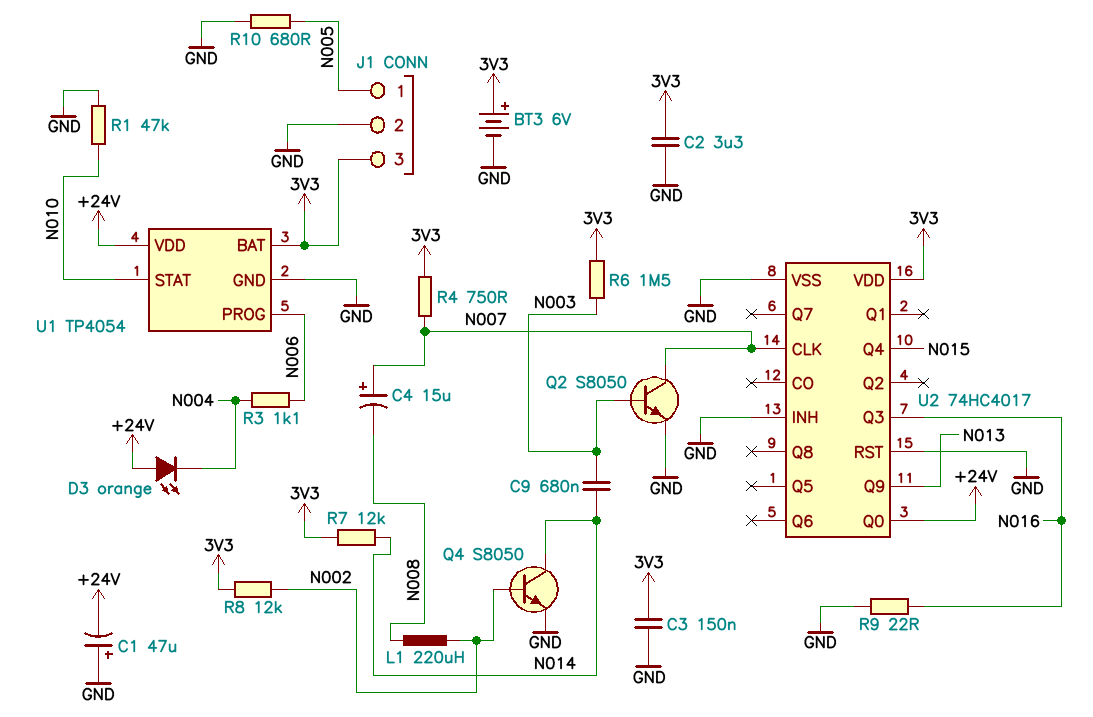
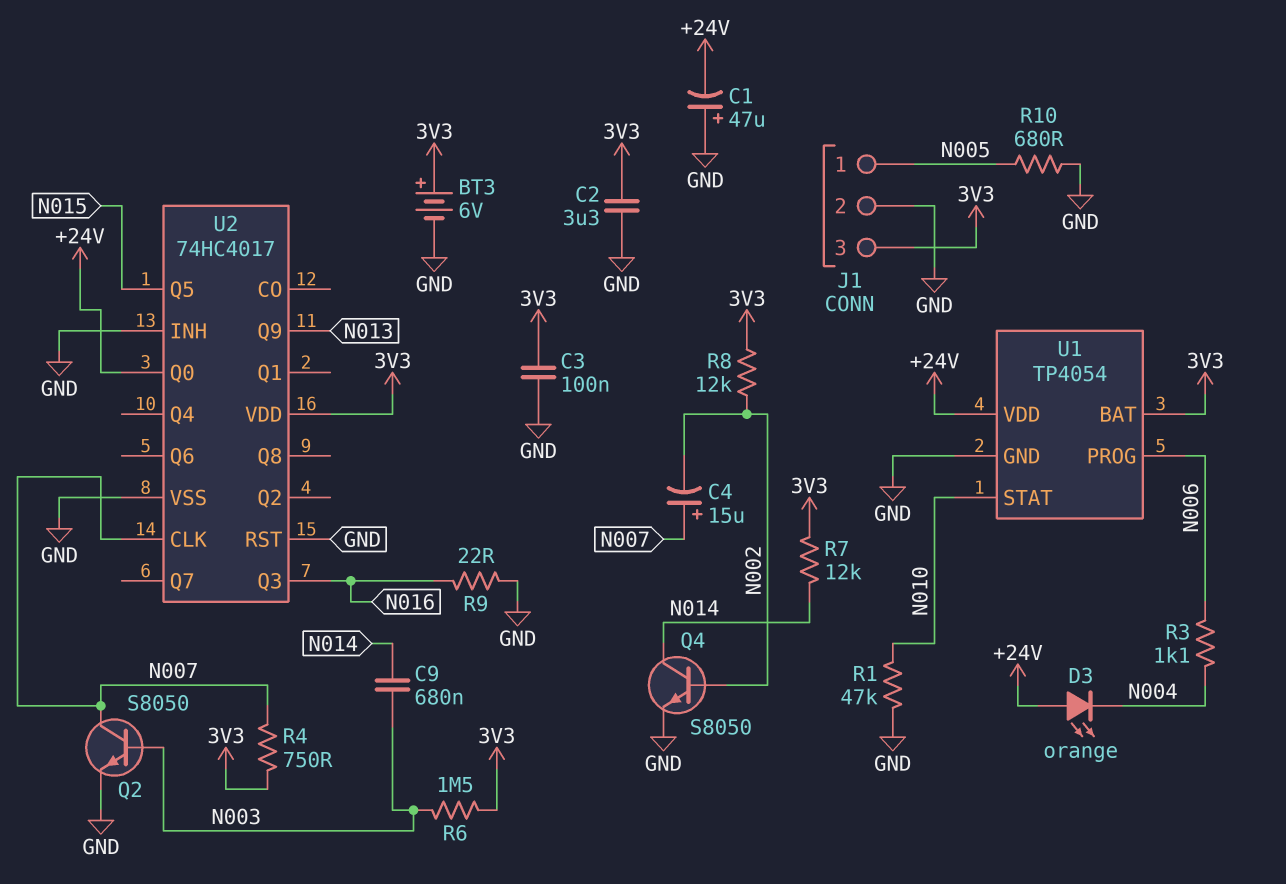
C3: 150nF (3V3, GND) -> 100nF (3V3, GND)
C4: 15uF (plus N007, minus N008) -> 15uF (plus N007, minus N002)
L1: 220uH (N002, N008) -> none
U2 pin Q4: N015 -> none
U2 pin Q5: none -> N015

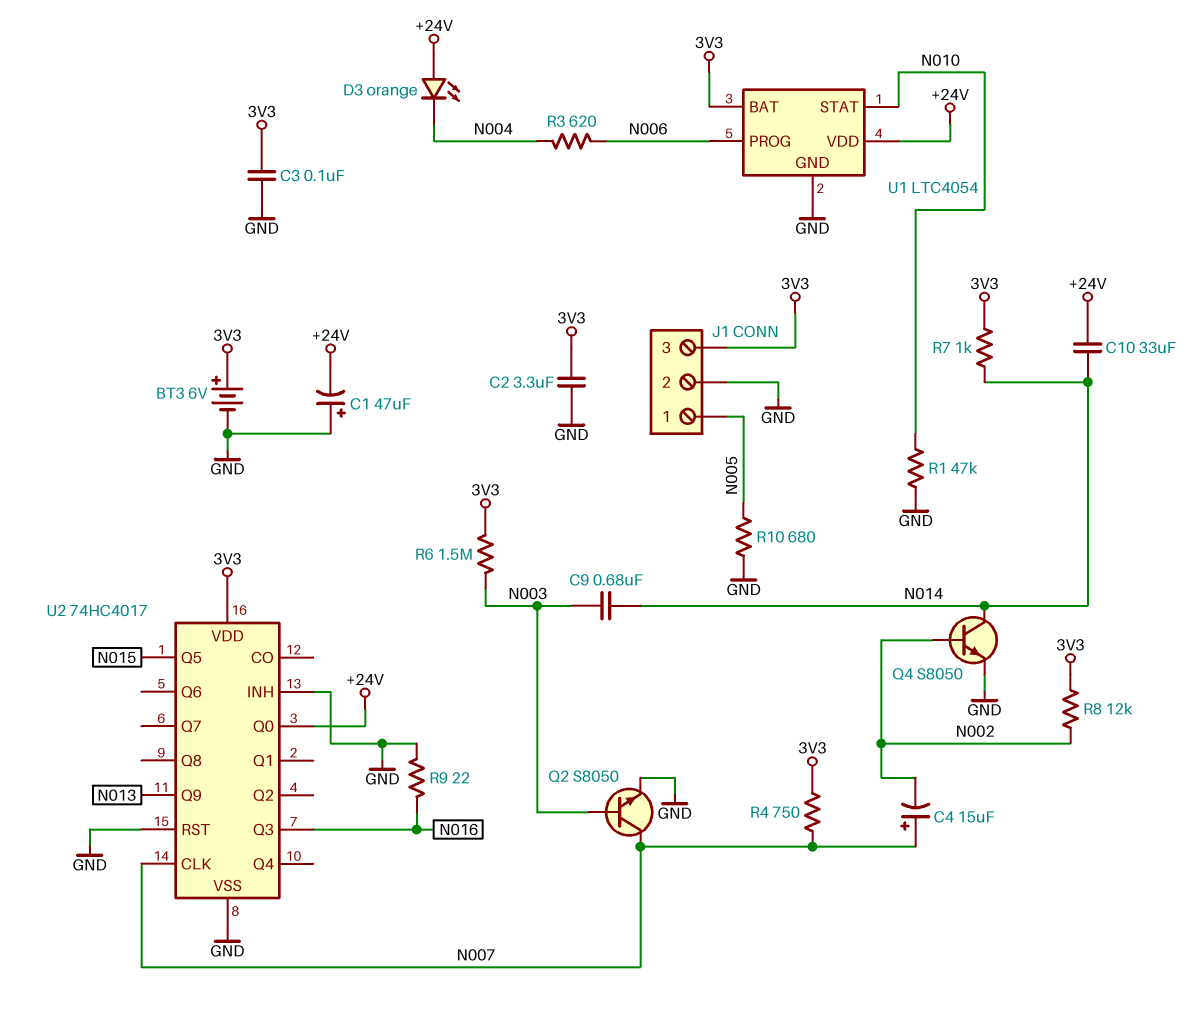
C10: none -> 33uF (+24V, N014)
R3: 1.1k (N004, N006) -> 620 (N004, N006)
R7: 12k (3V3, N014) -> 1k (3V3, N014)
U1: TP4054 -> LTC4054

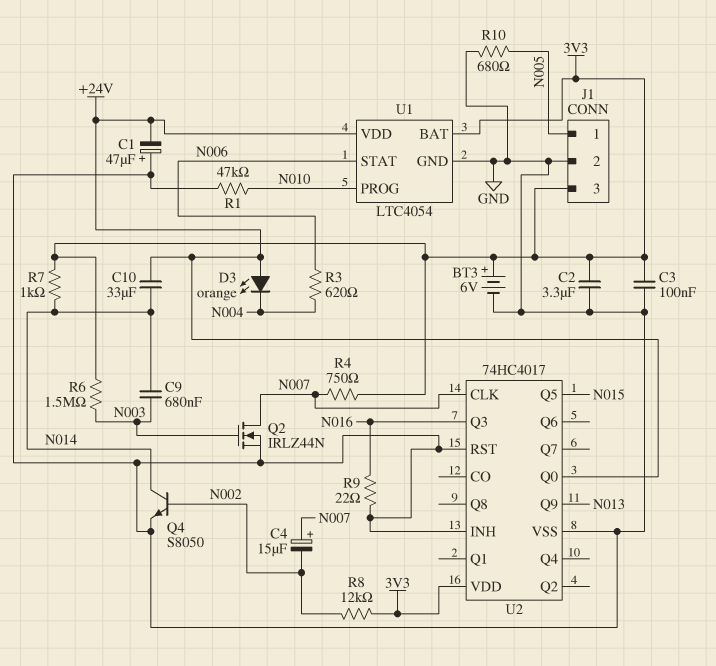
Q2: NPN S8050 (B N003, C N007, E GND) -> NMOS IRLZ44N (G N003, D N007, S GND)
U1 pin PROG: N006 -> N010
U1 pin STAT: N010 -> N006

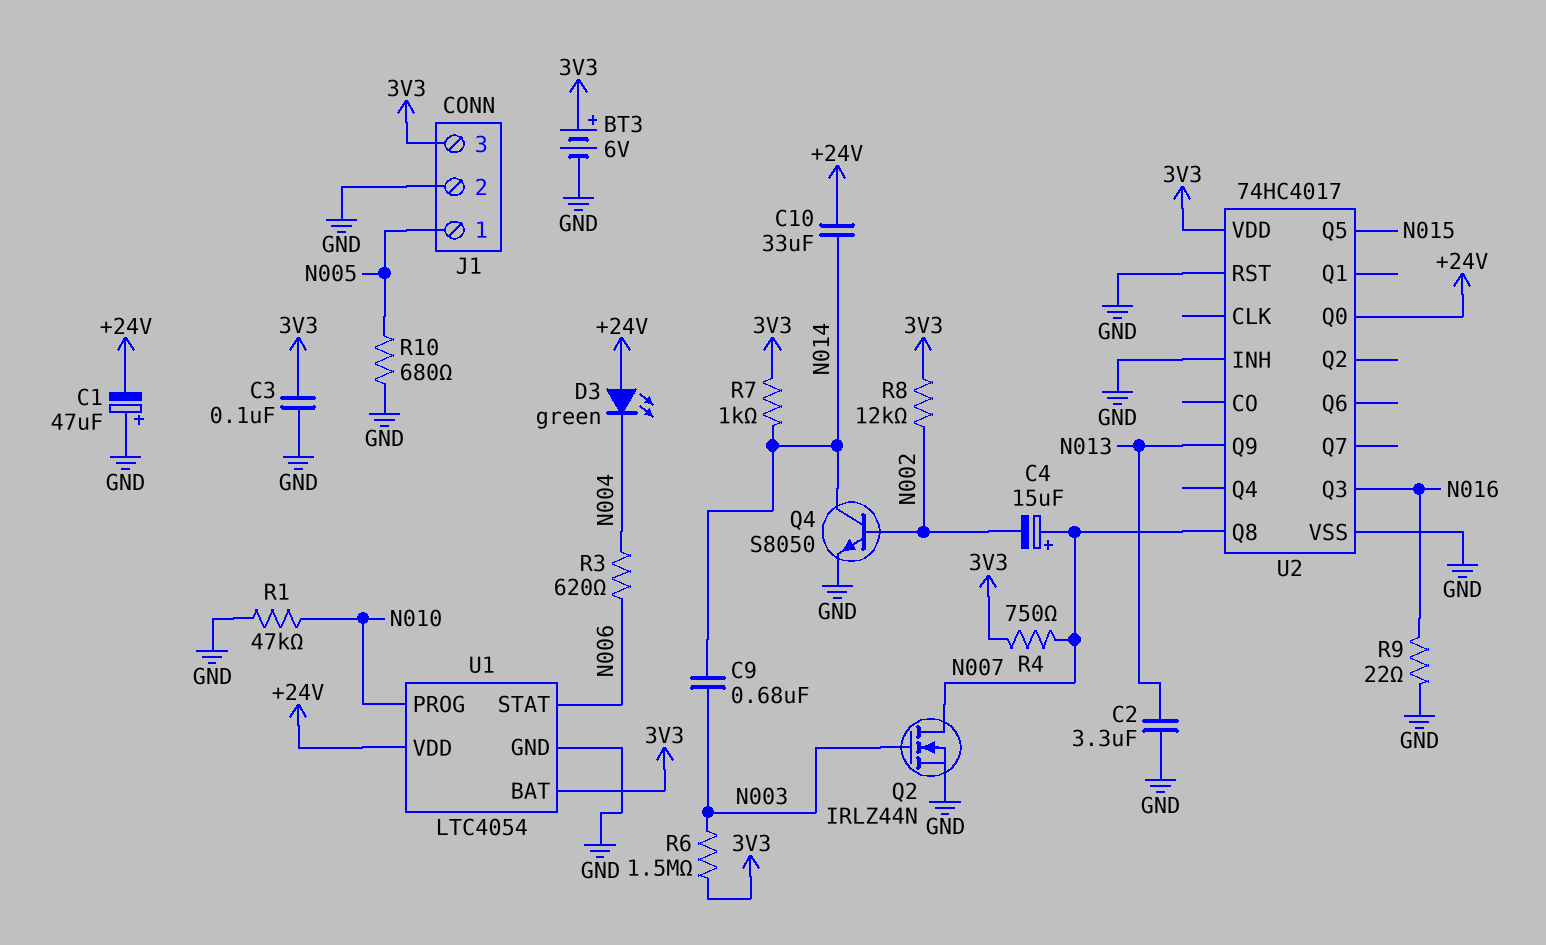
C2: 3.3uF (3V3, GND) -> 3.3uF (GND, N013)
D3: LED orange (A +24V, K N004) -> LED green (A +24V, K N004)
U2 pin CLK: N007 -> none
U2 pin Q8: none -> N007

